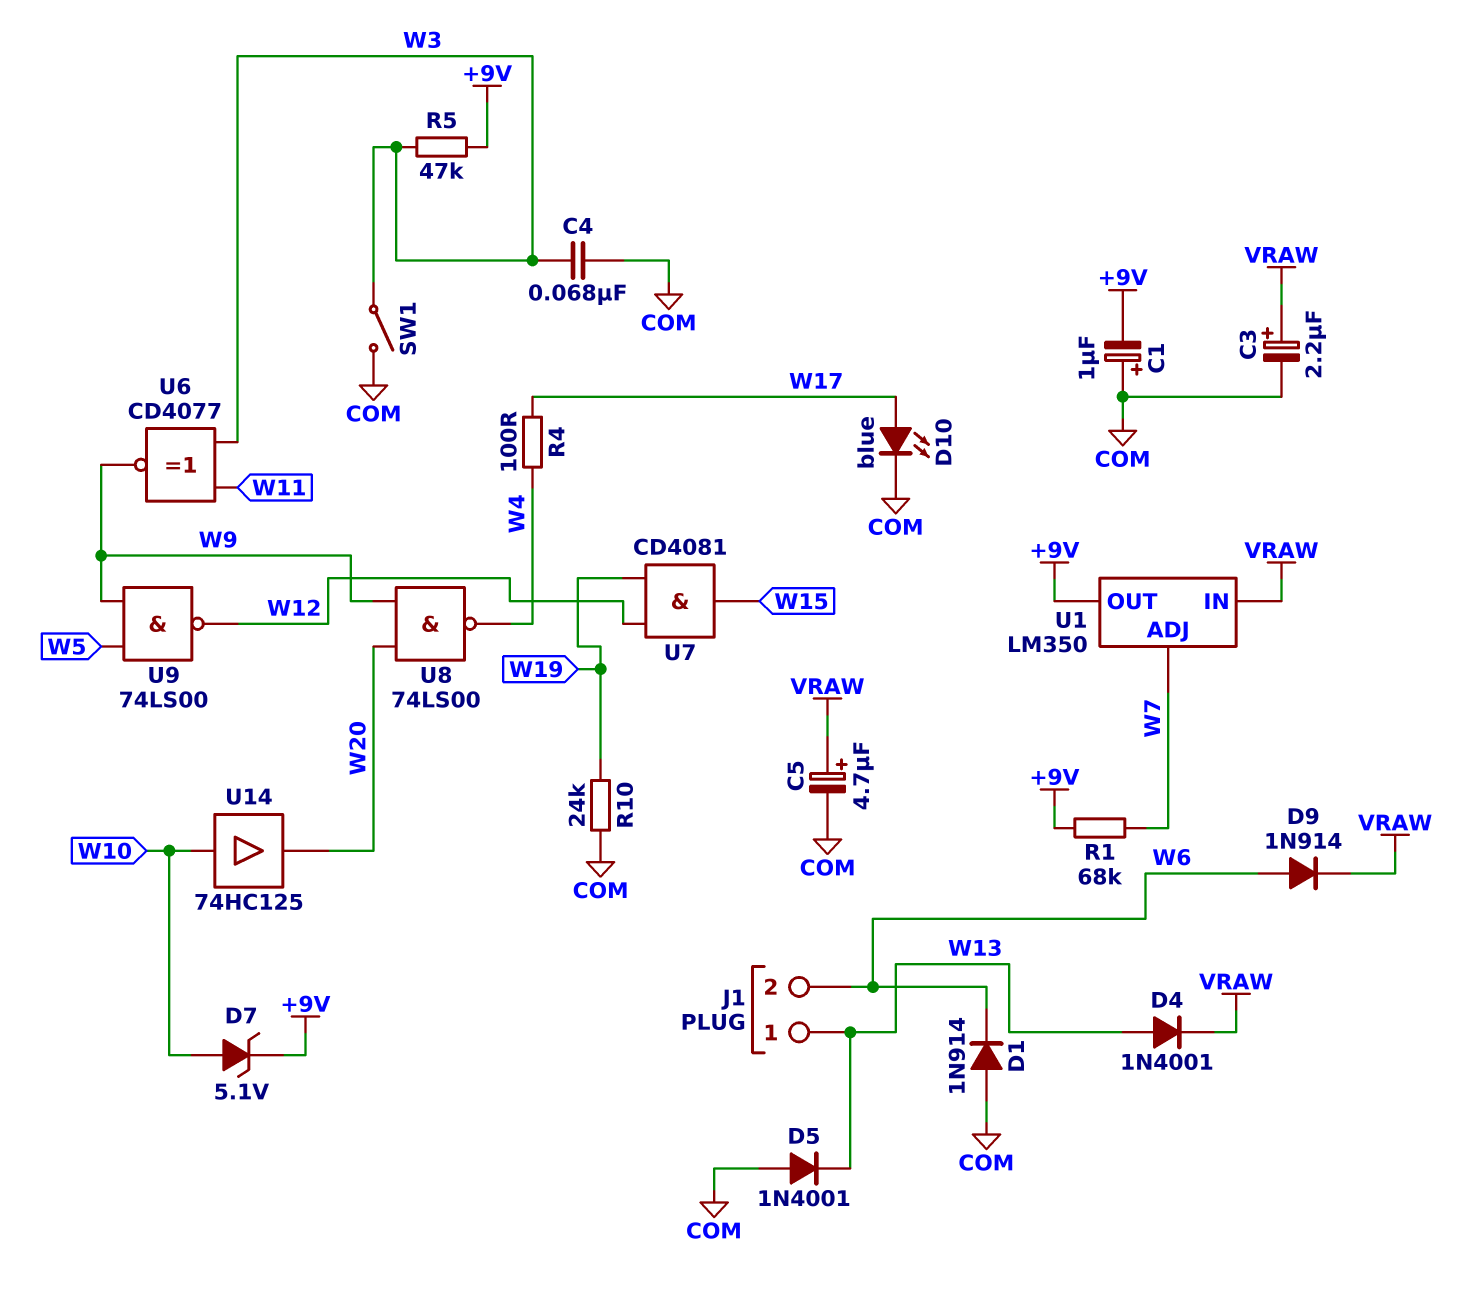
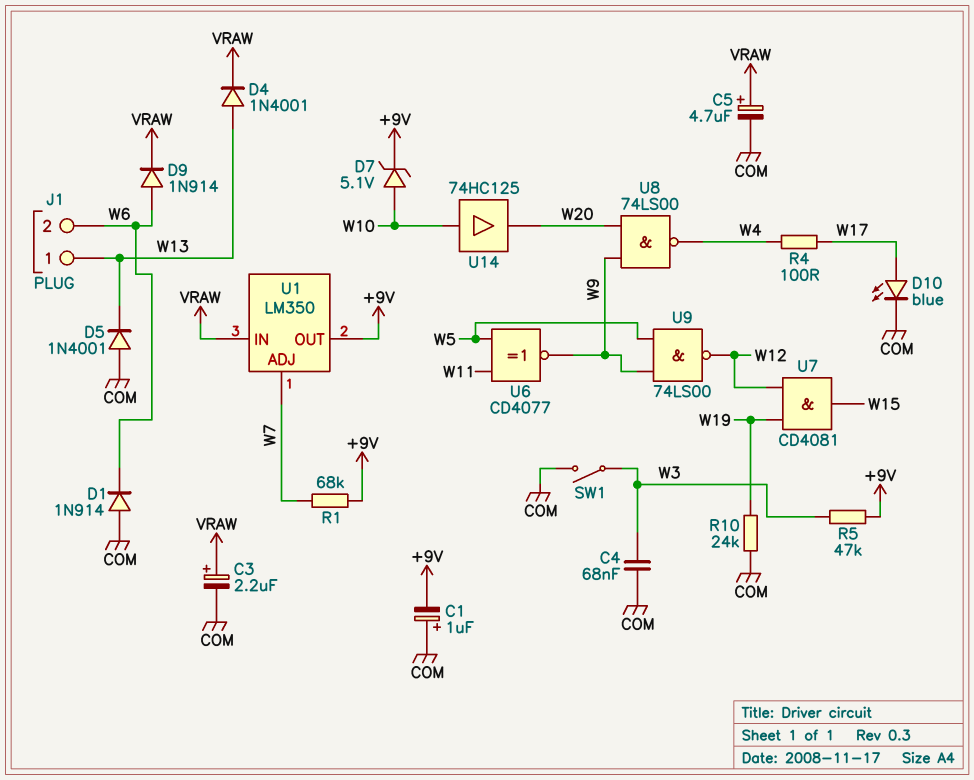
U6: XNOR CD4077 (in W3, in W11, out W9) -> XNOR CD4077 (in W5, in W11, out W9)

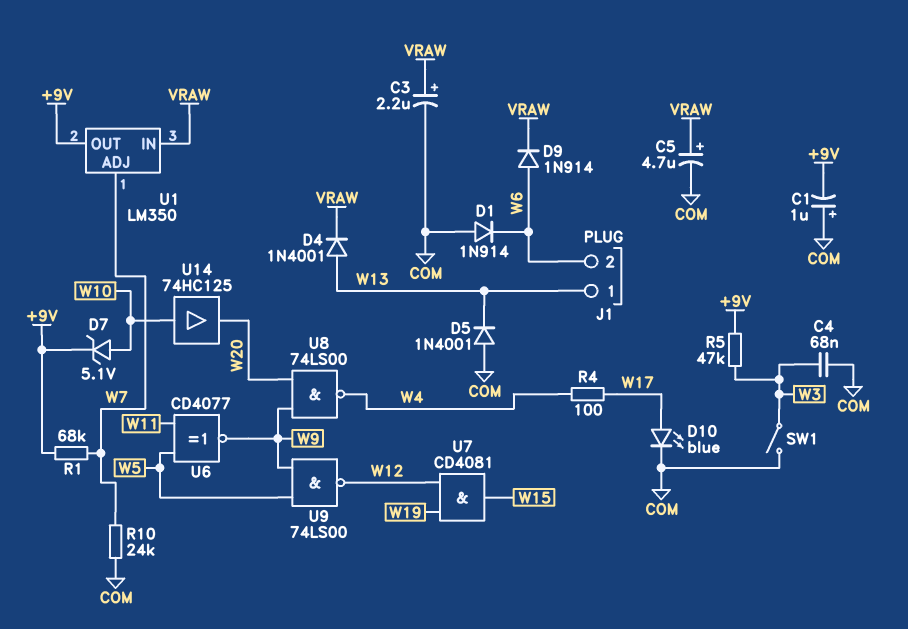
R10: 24k (COM, W19) -> 24k (COM, W7)

